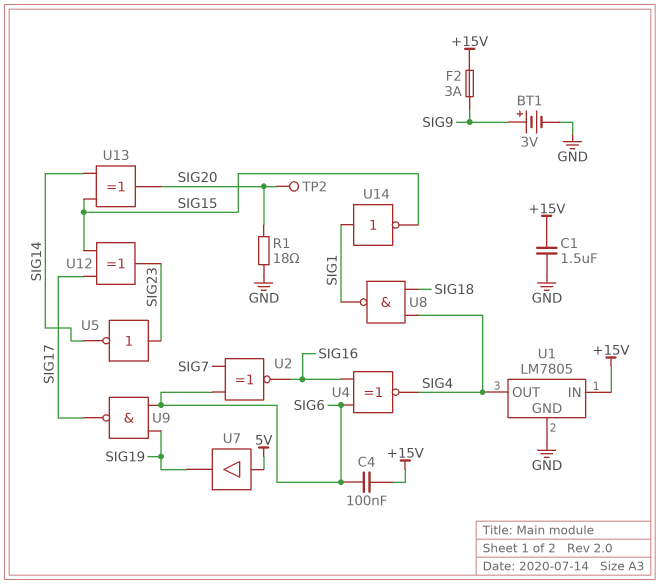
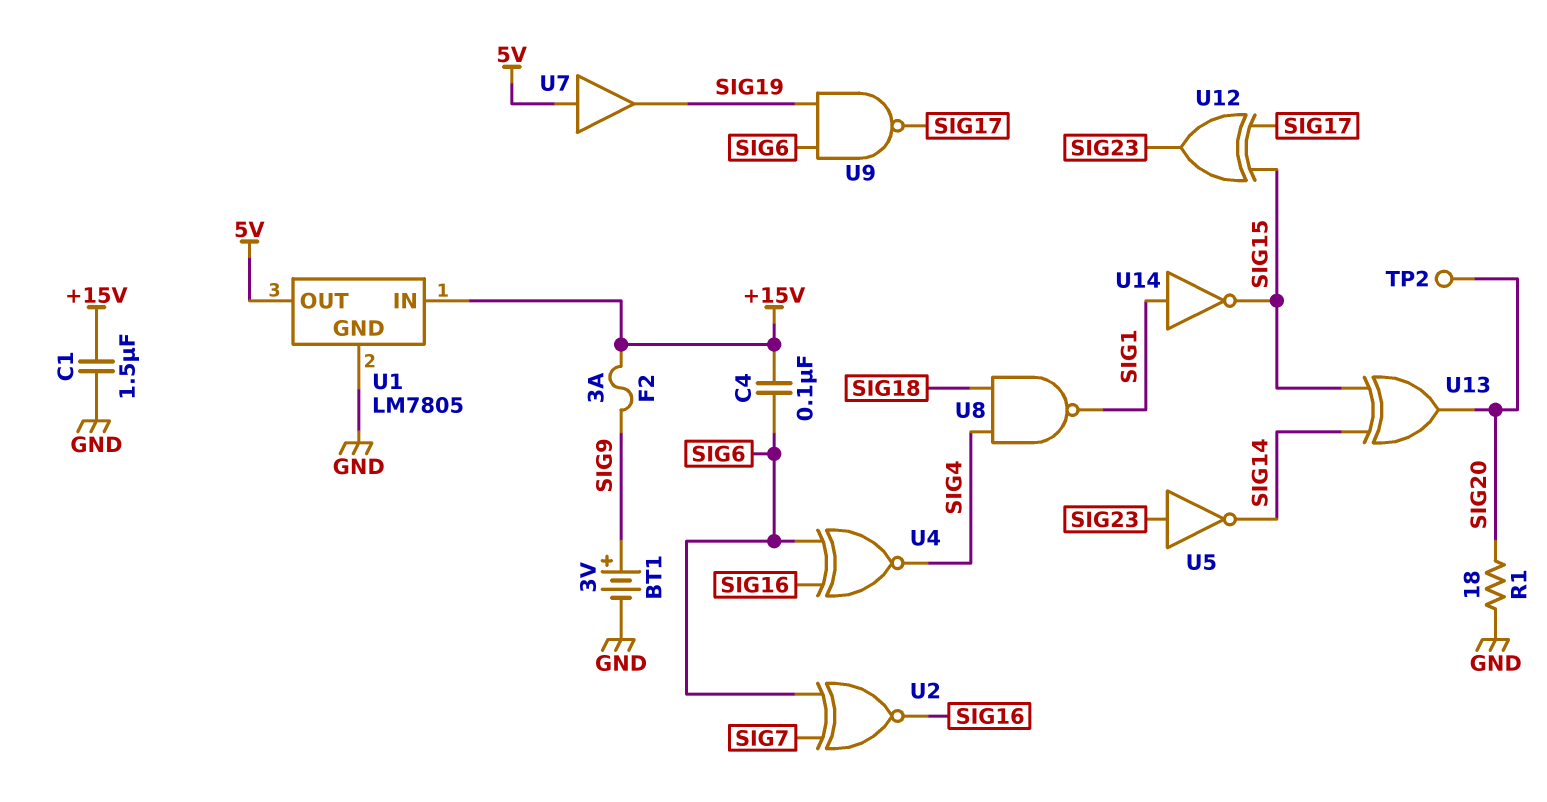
U1 pin OUT: SIG4 -> 5V

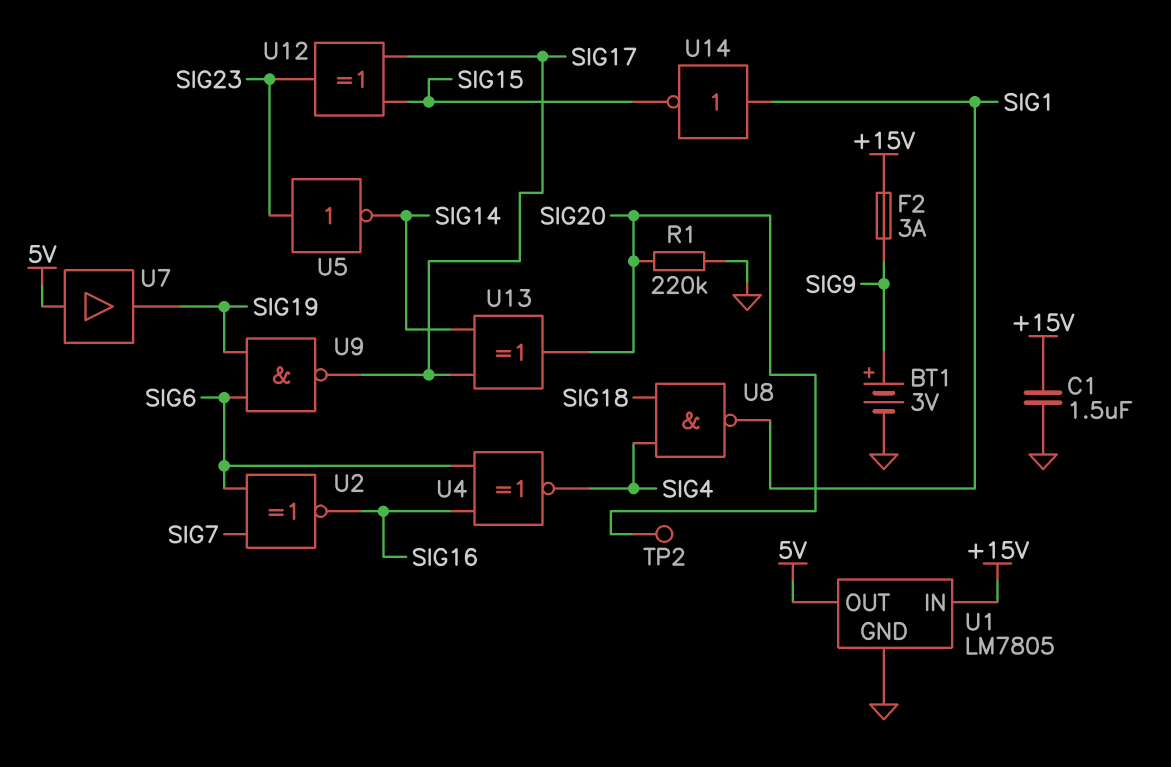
C4: 100nF (+15V, SIG6) -> none
R1: 18 (GND, SIG20) -> 220k (GND, SIG20)
U13: XOR (in SIG14, in SIG15, out SIG20) -> XOR (in SIG14, in SIG17, out SIG20)

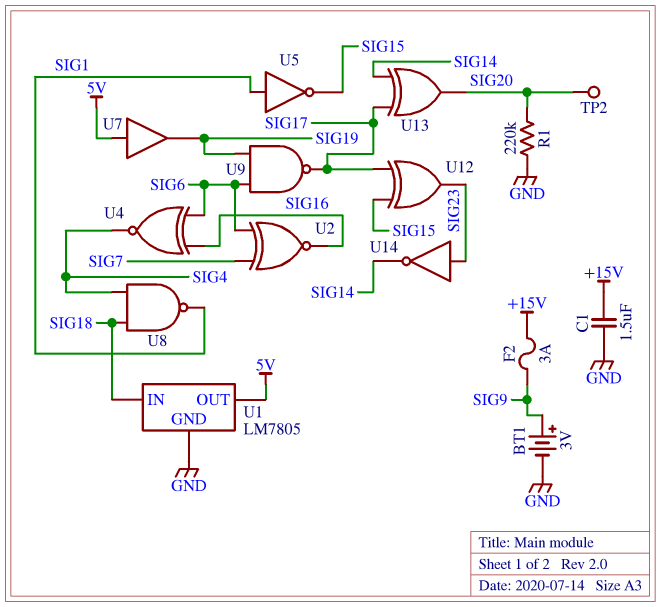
U1 pin IN: +15V -> SIG18
U5: NOT (in SIG23, out SIG14) -> NOT (in SIG1, out SIG15)
U14: NOT (in SIG1, out SIG15) -> NOT (in SIG23, out SIG14)

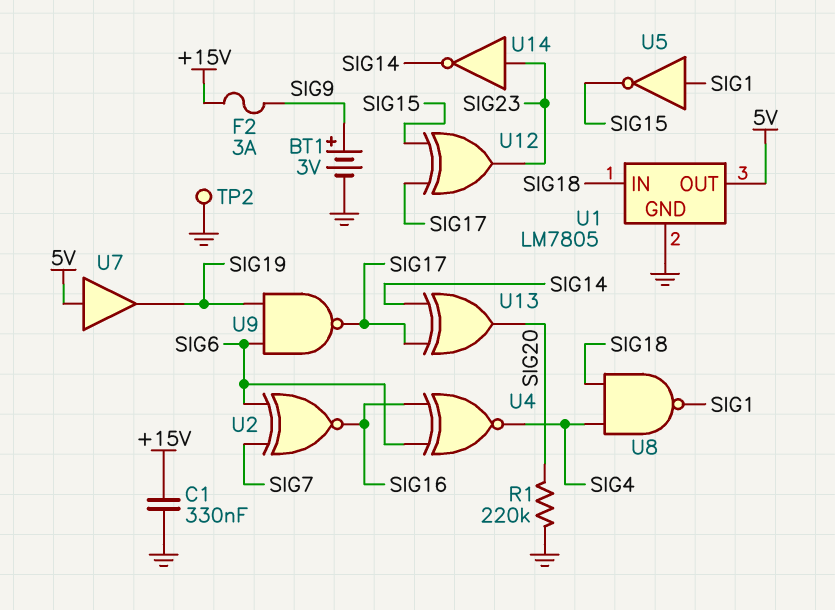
C1: 1.5uF (+15V, GND) -> 330nF (+15V, GND)
TP2: test point (SIG20) -> test point (GND)

